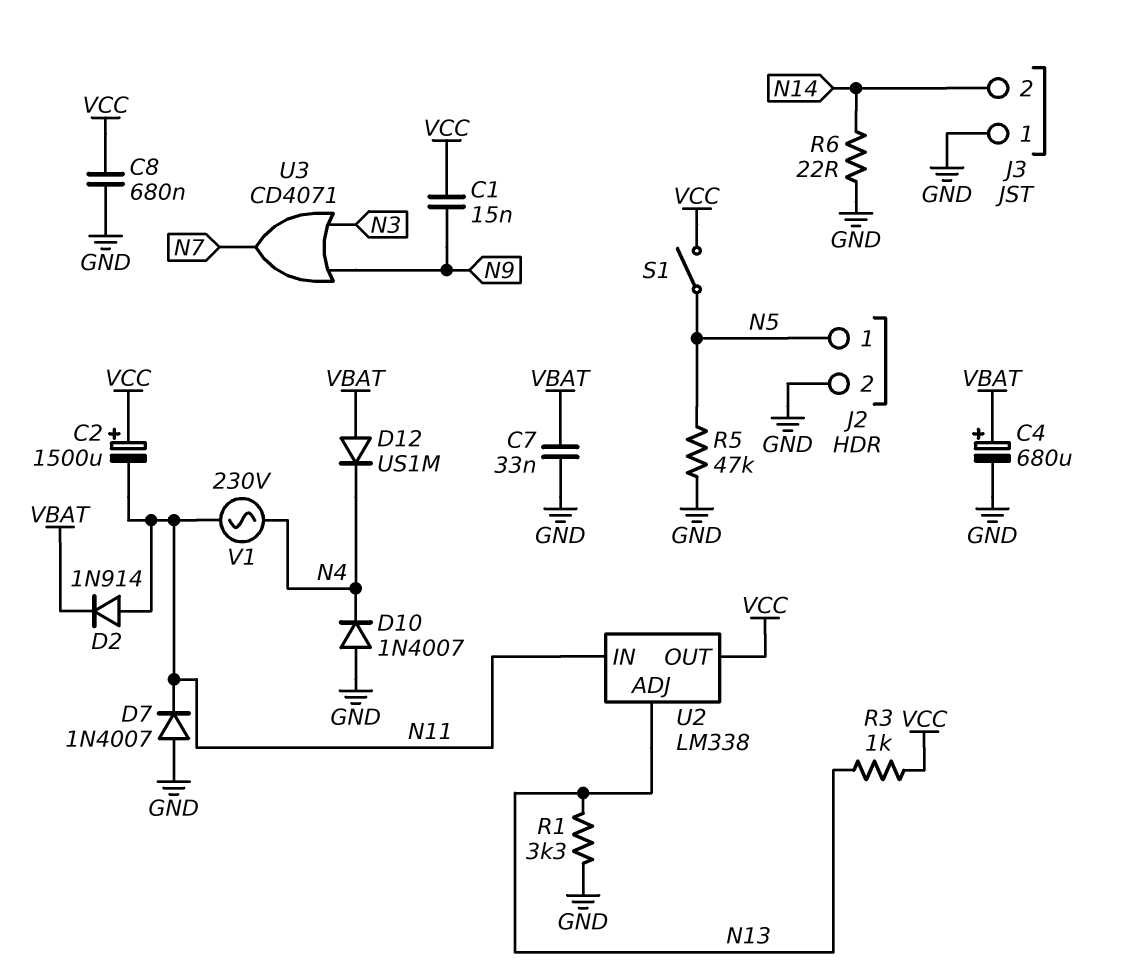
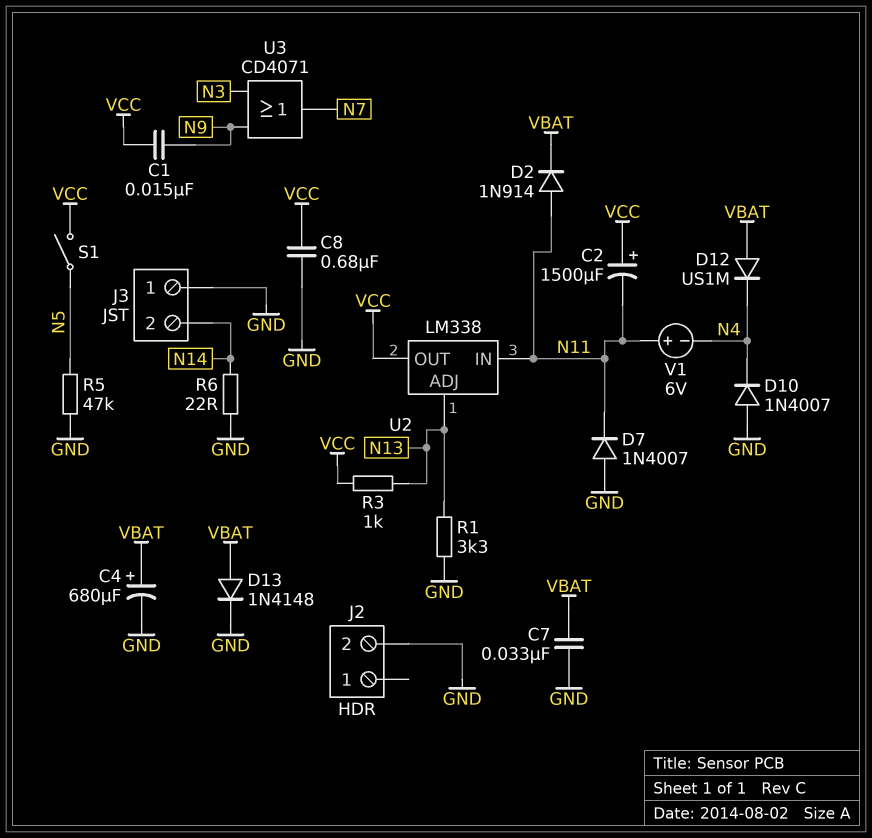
D13: none -> diode 1N4148 (A VBAT, K GND)
J2 pin 1: N5 -> none
V1: AC 230V (N4, N11) -> 6V (plus N11, minus N4)

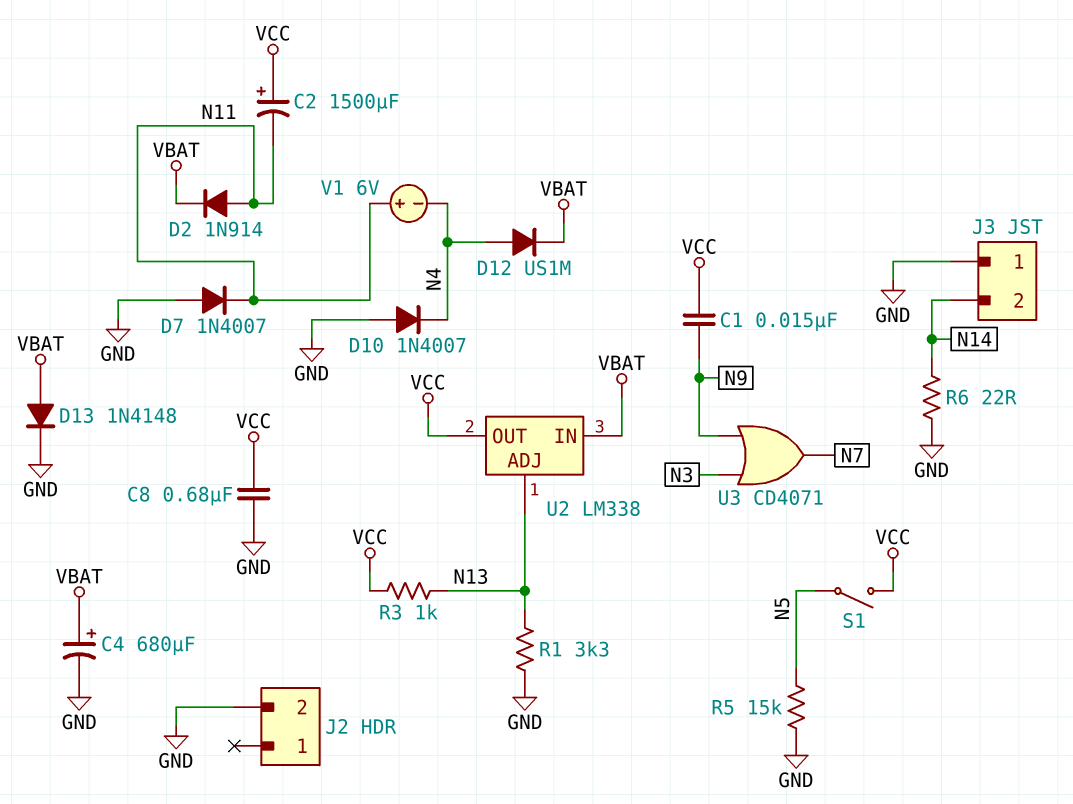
C7: 33nF (GND, VBAT) -> none
D12: diode US1M (A VBAT, K N4) -> diode US1M (A N4, K VBAT)
R5: 47k (GND, N5) -> 15k (GND, N5)
U2 pin IN: N11 -> VBAT

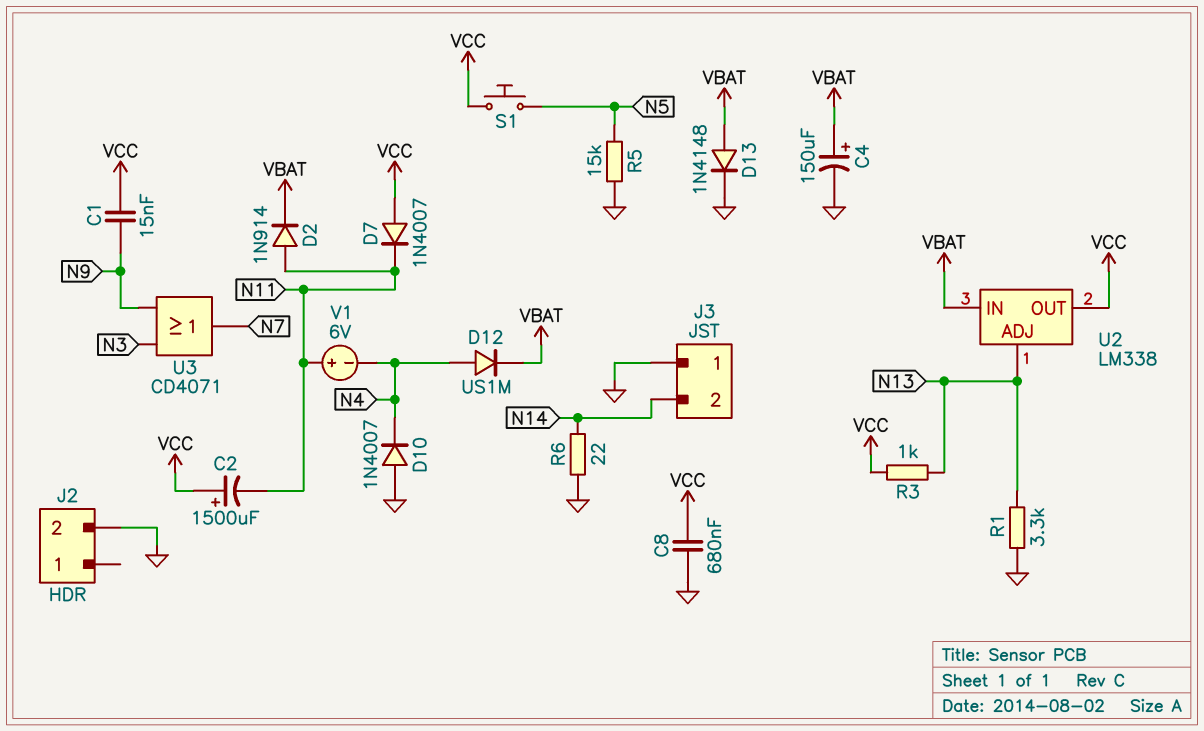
C4: 680uF (plus VBAT, minus GND) -> 150uF (plus VBAT, minus GND)
D7: diode 1N4007 (A GND, K N11) -> diode 1N4007 (A VCC, K N11)
S1: switch (N5, VCC) -> button (N5, VCC)

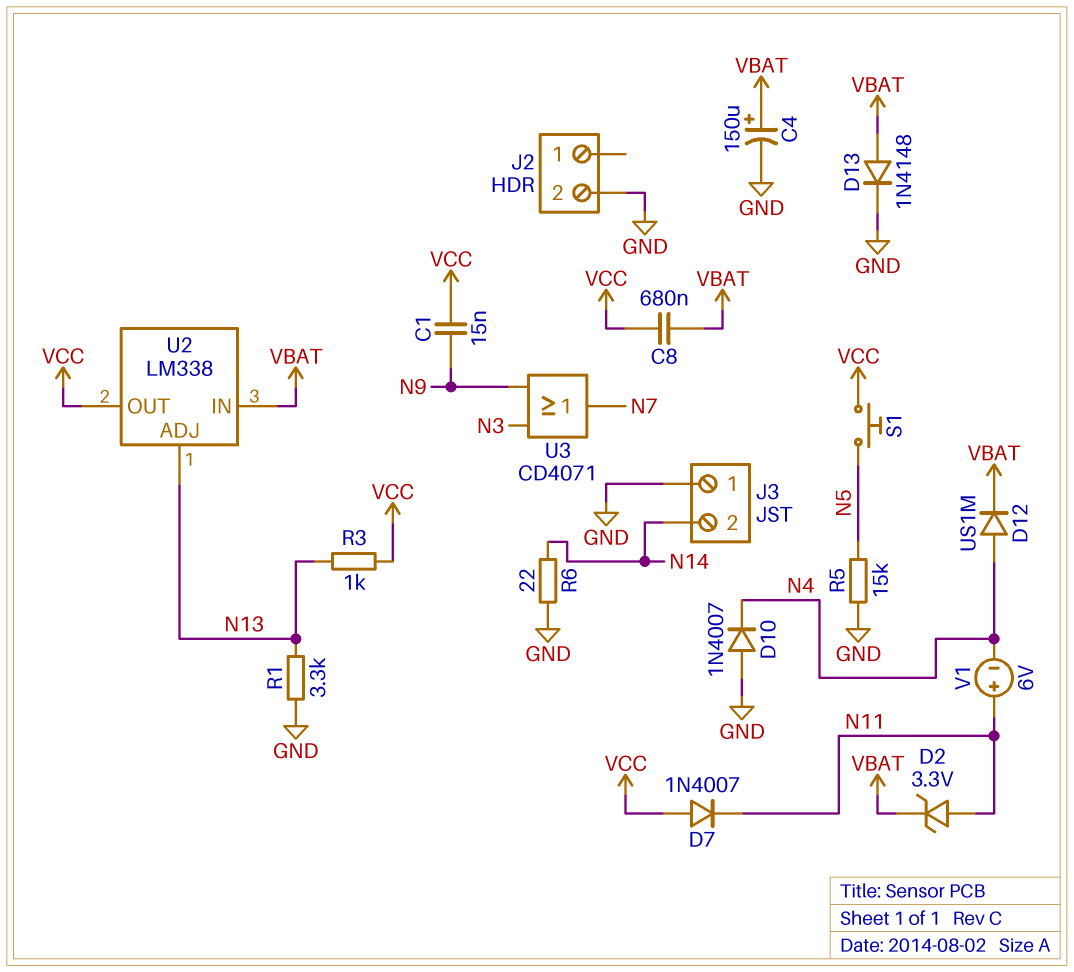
C2: 1500uF (plus VCC, minus N11) -> none
C8: 680nF (GND, VCC) -> 680nF (VBAT, VCC)
D2: diode 1N914 (A N11, K VBAT) -> zener 3.3V (A N11, K VBAT)

